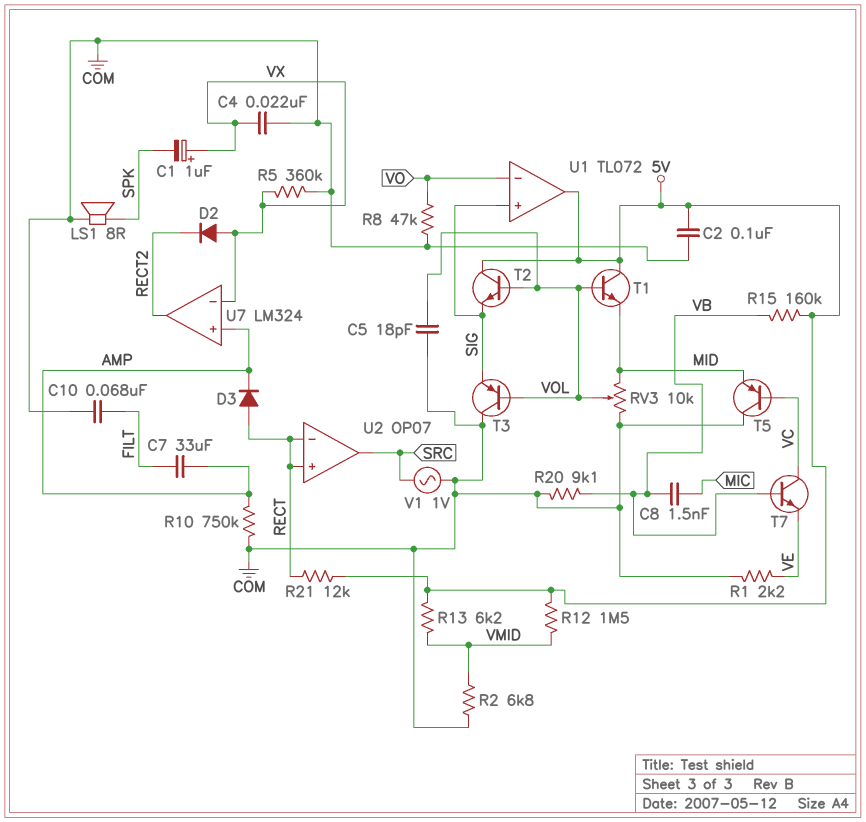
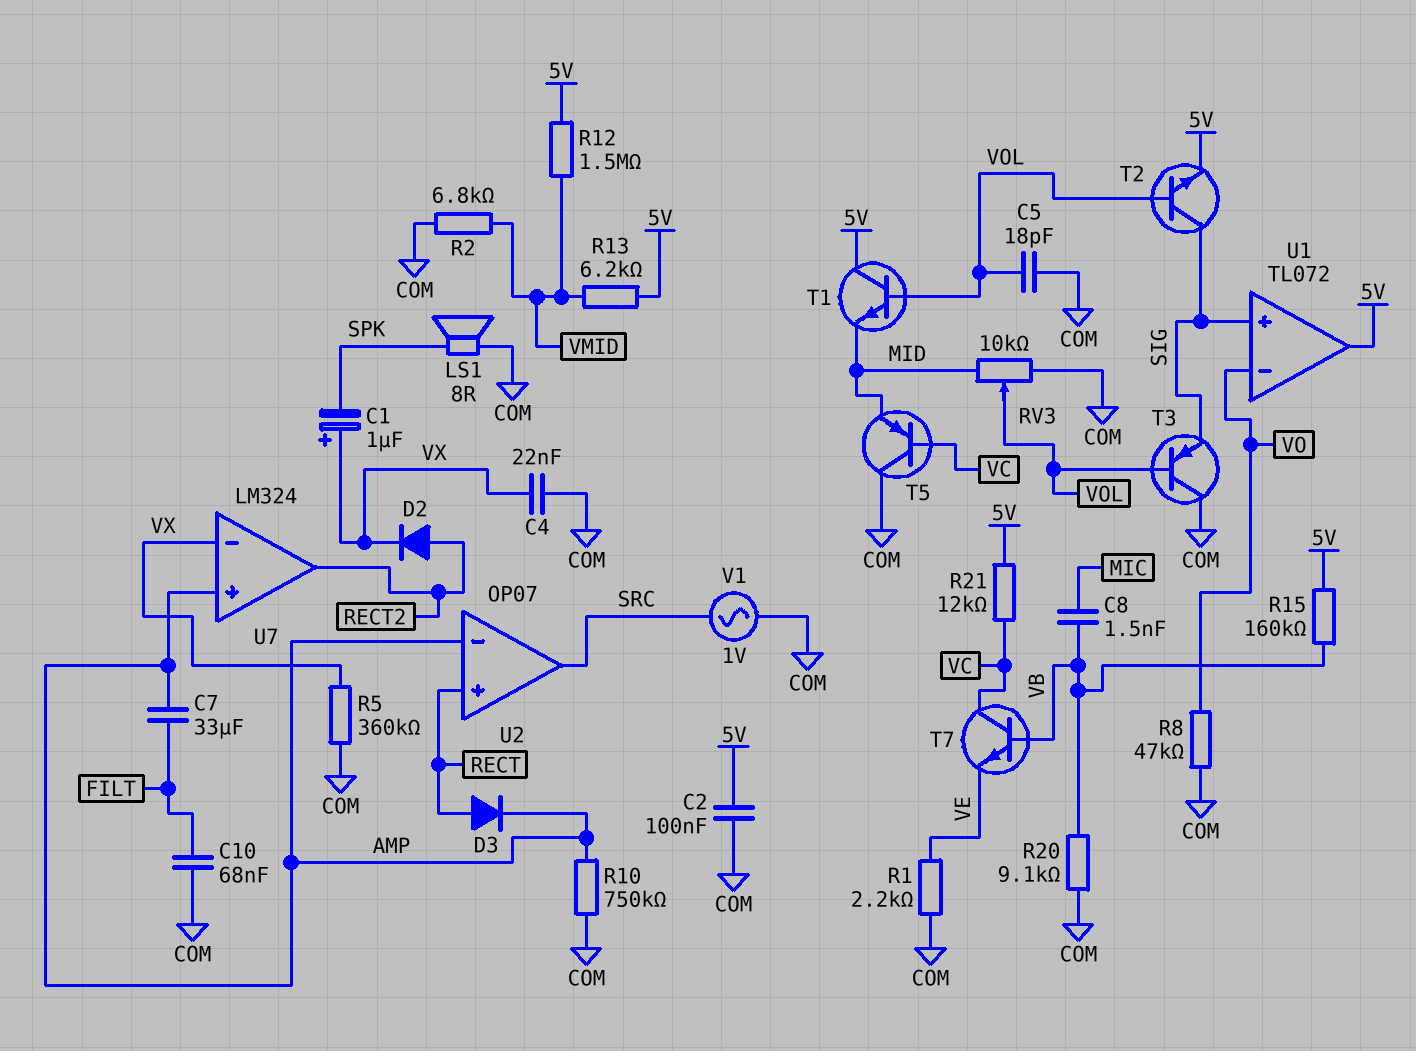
D2: diode (A VX, K RECT2) -> diode (A RECT2, K VX)
R21: 12k (5V, RECT) -> 12k (5V, VC)
T2: NPN (B VOL, C 5V, E SIG) -> NPN (B VOL, C SIG, E 5V)
U2 pin in-: RECT -> AMP

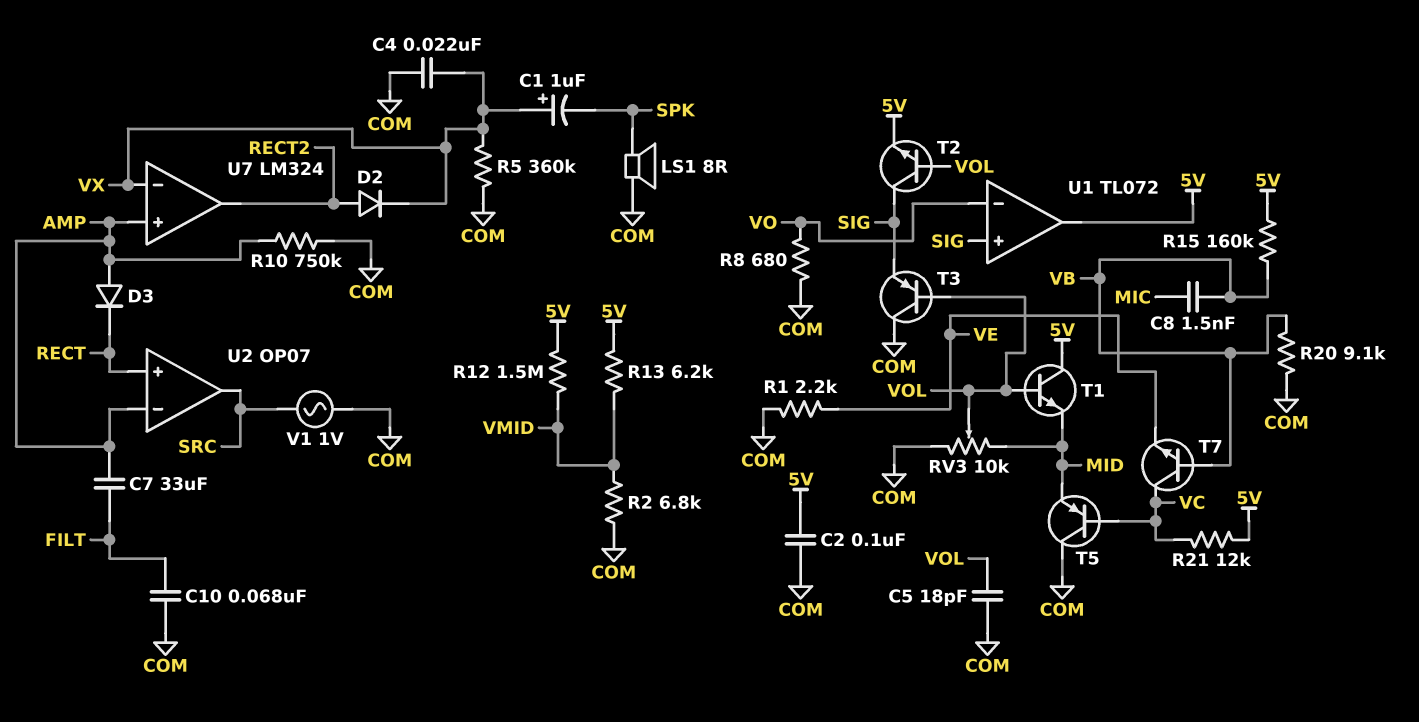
D3: diode (A RECT, K AMP) -> diode (A AMP, K RECT)
R8: 47k (COM, VO) -> 680 (COM, VO)

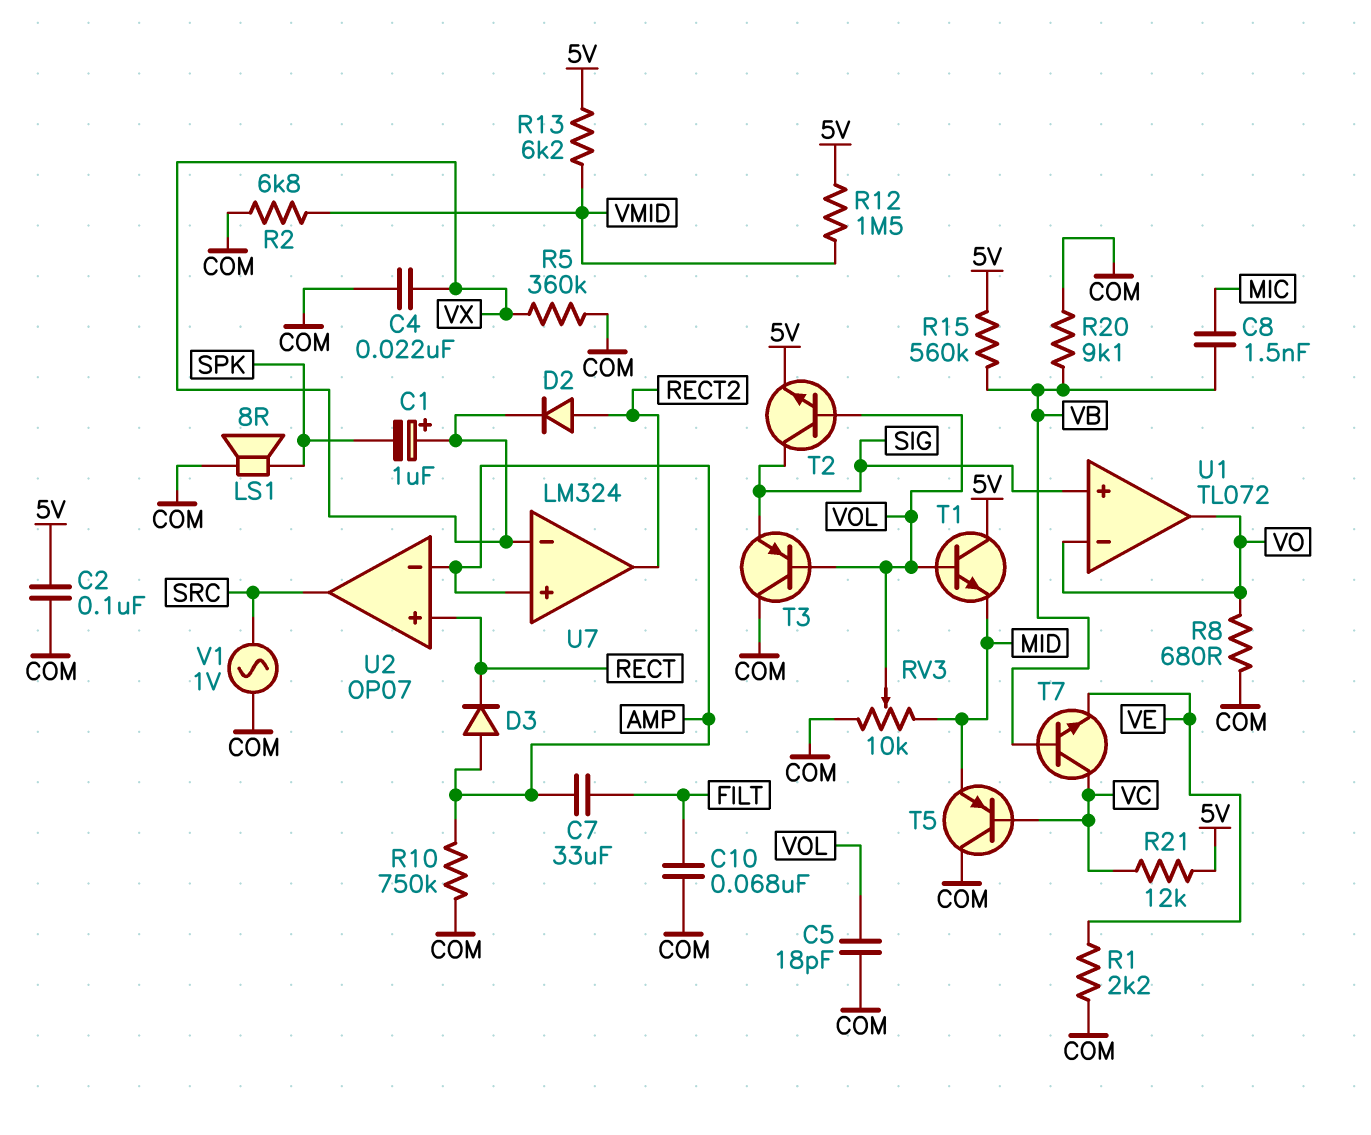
R15: 160k (5V, VB) -> 560k (5V, VB)
U1 pin out: 5V -> VO

